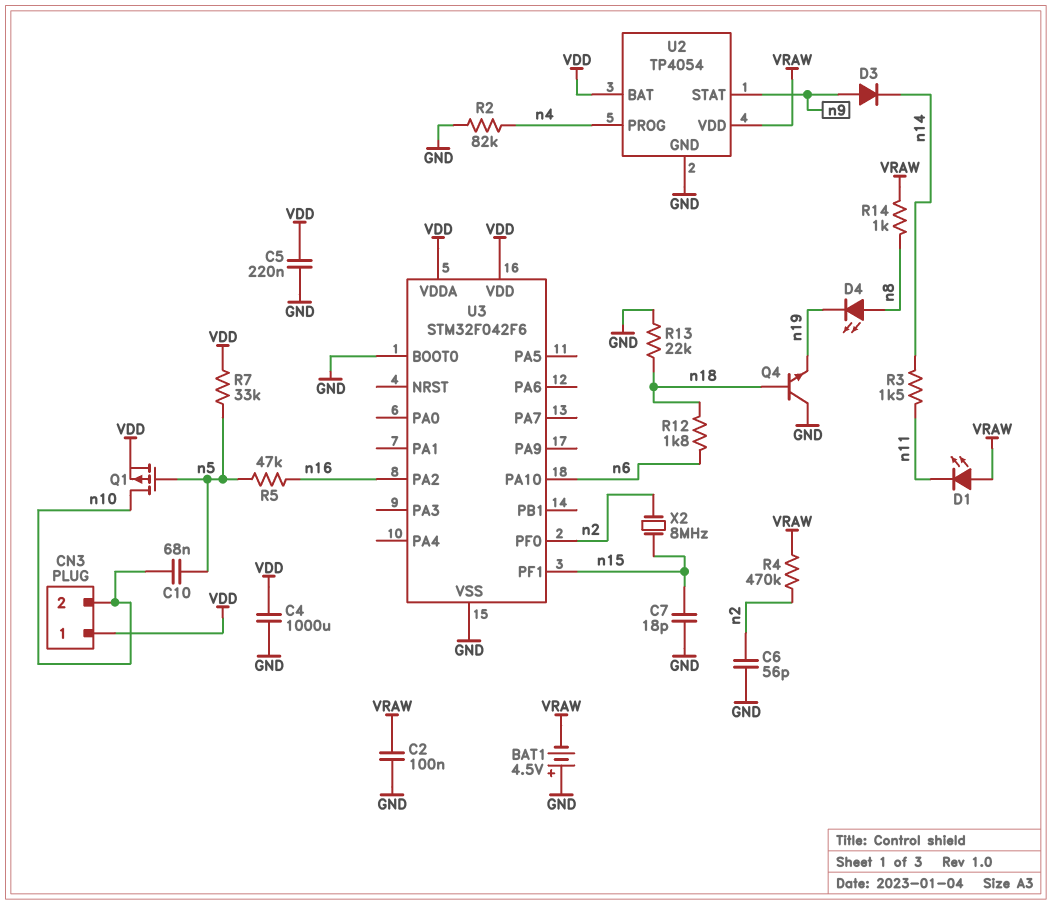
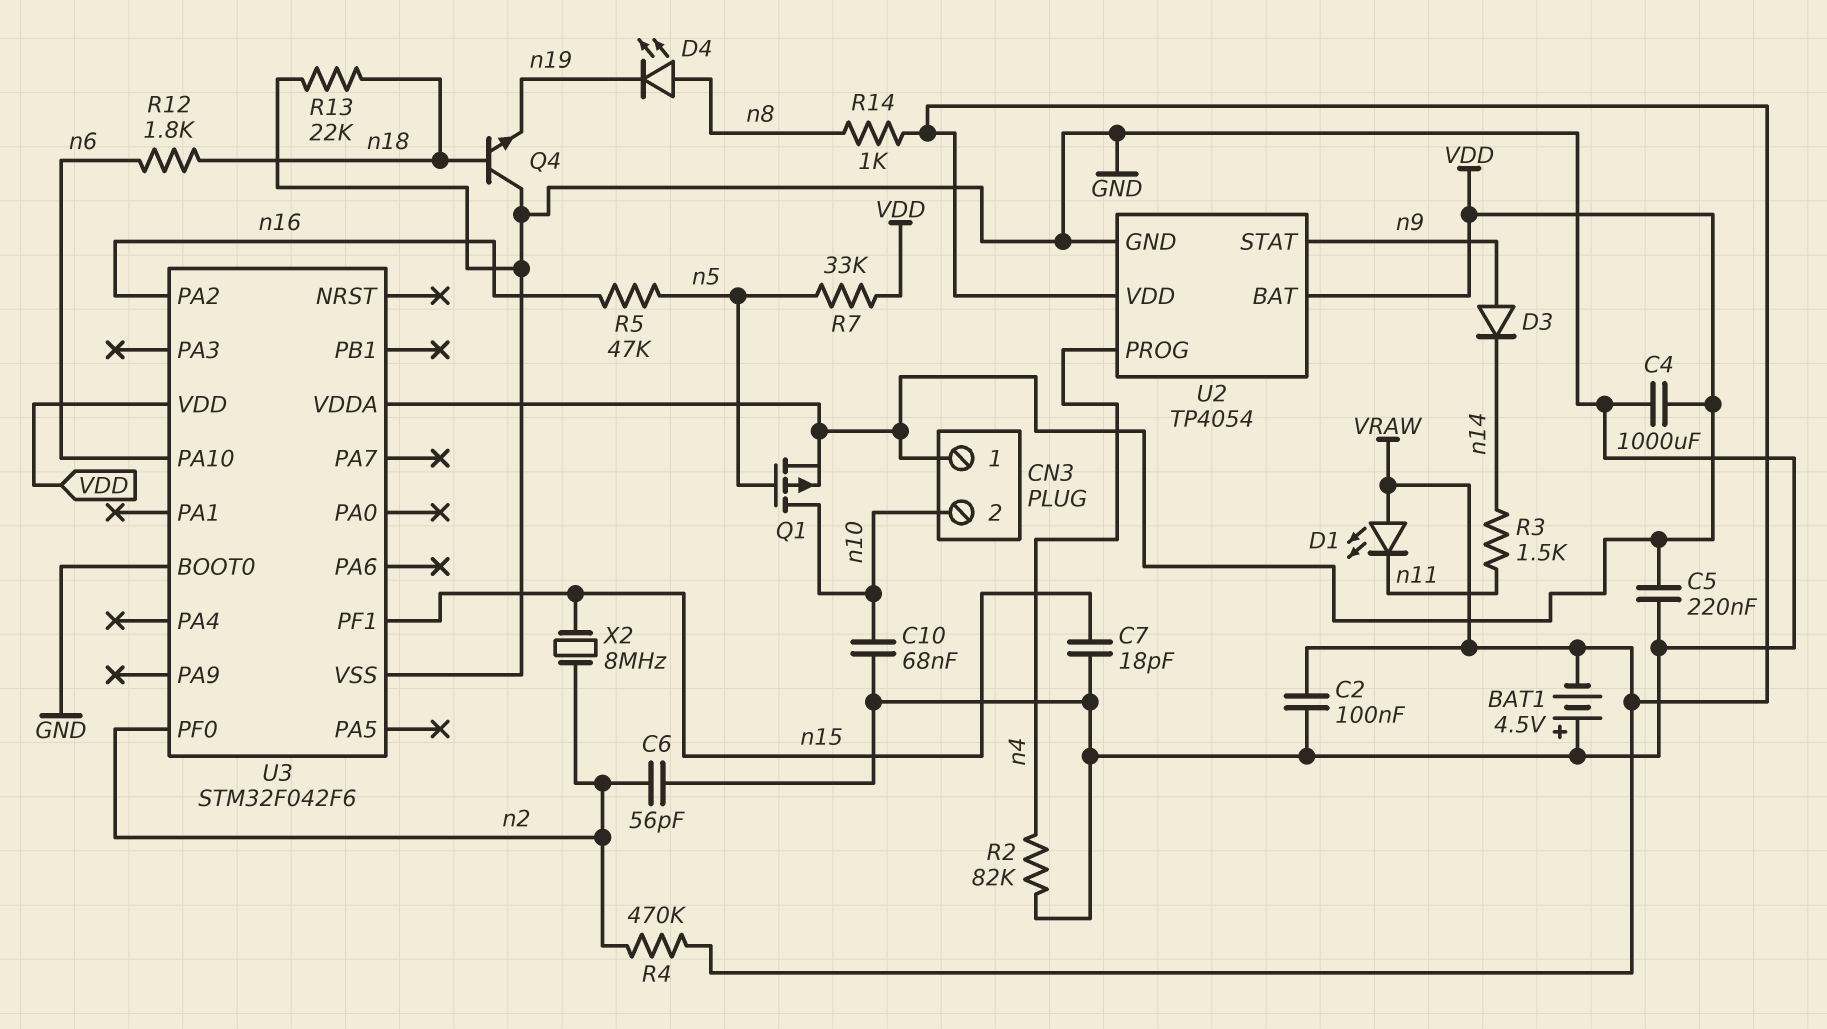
C10: 68nF (n5, n10) -> 68nF (GND, n10)

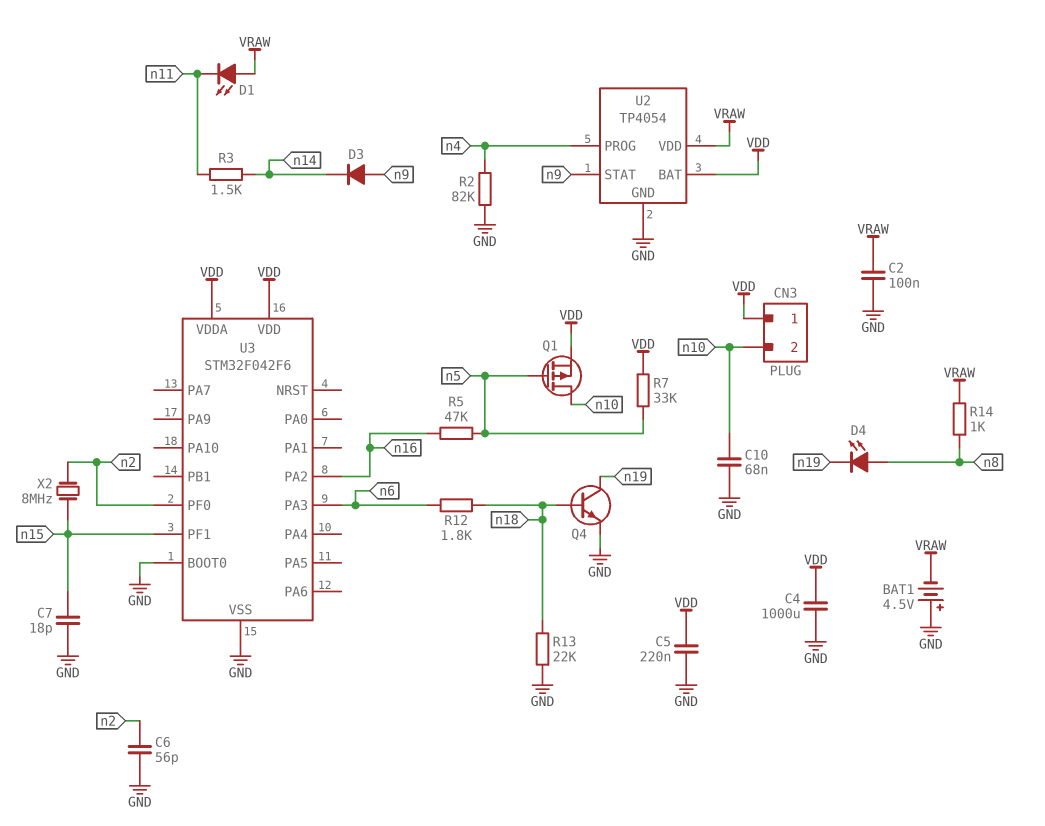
Q4: NPN (B n18, C GND, E n19) -> NPN (B n18, C n19, E GND)
R4: 470k (VRAW, n2) -> none
U3 pin PA3: none -> n6
U3 pin PA10: n6 -> none

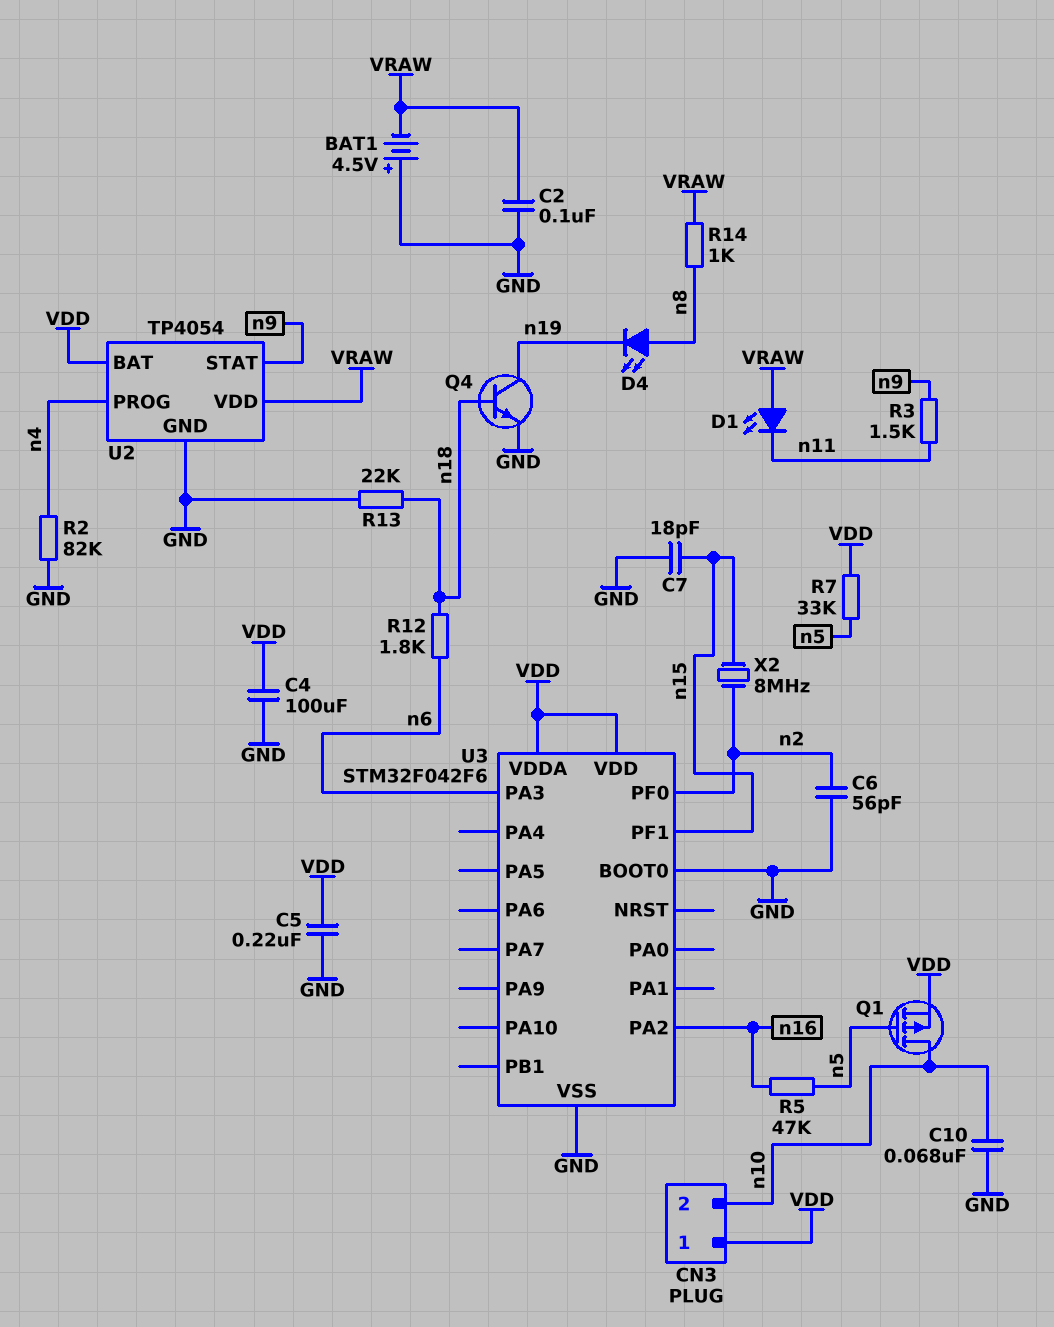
C4: 1000uF (GND, VDD) -> 100uF (GND, VDD)
D3: diode (A n9, K n14) -> none
R3: 1.5k (n11, n14) -> 1.5k (n9, n11)

